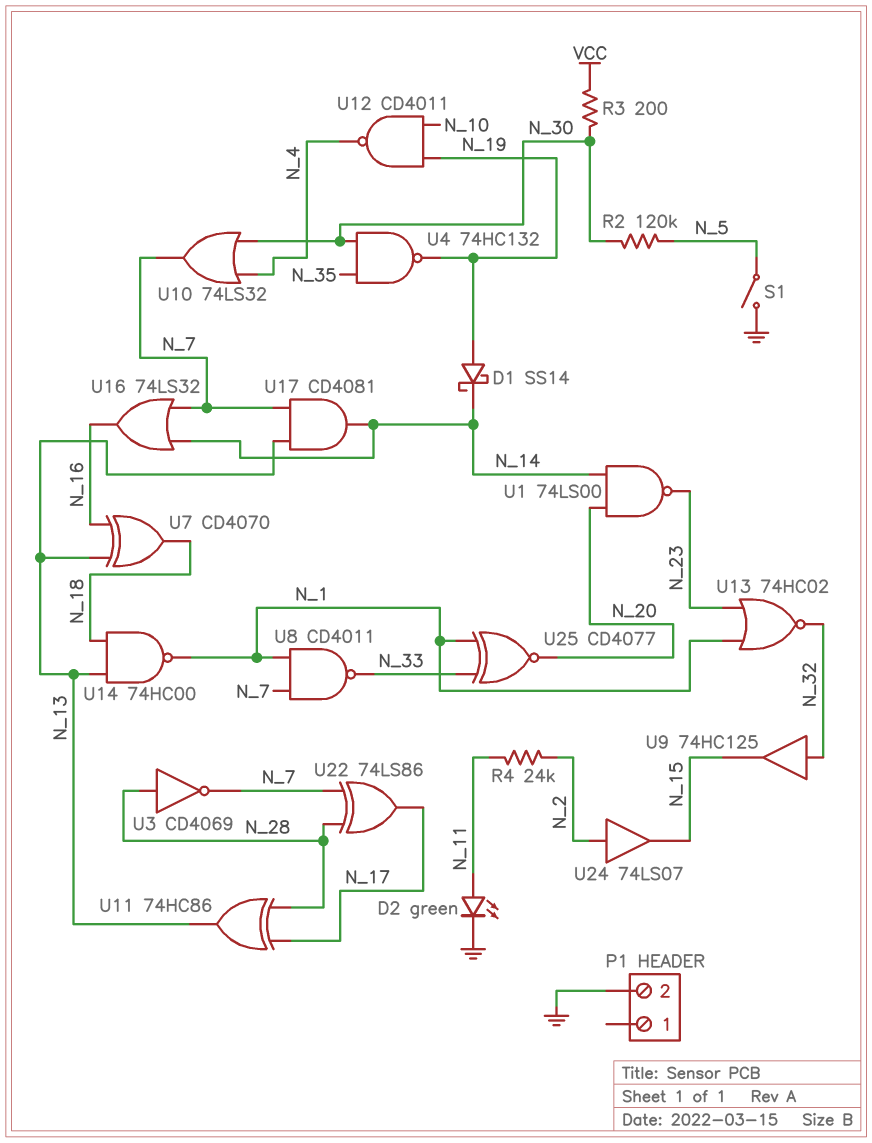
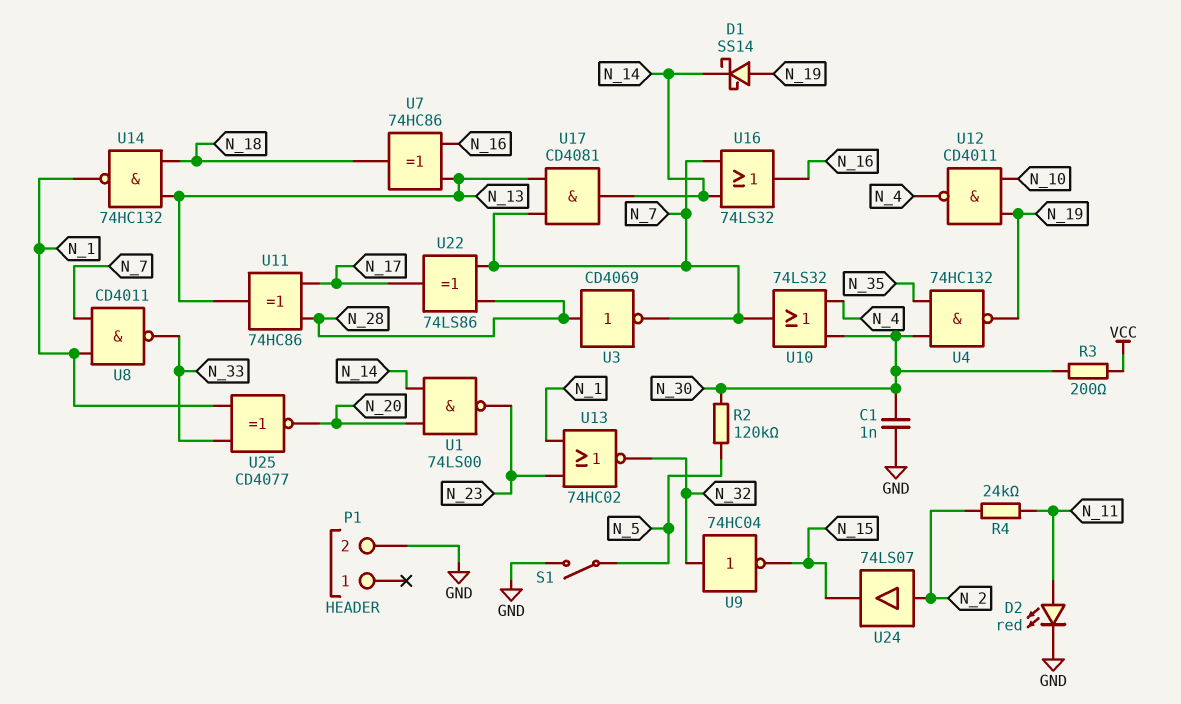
C1: none -> 1nF (GND, N_30)
D2: LED green (A N_11, K GND) -> LED red (A N_11, K GND)
U7: XOR CD4070 (in N_13, in N_16, out N_18) -> XOR 74HC86 (in N_13, in N_16, out N_18)
U9: buffer 74HC125 (in N_32, out N_15) -> NOT 74HC04 (in N_32, out N_15)
U14: NAND 74HC00 (in N_13, in N_18, out N_1) -> NAND 74HC132 (in N_13, in N_18, out N_1)

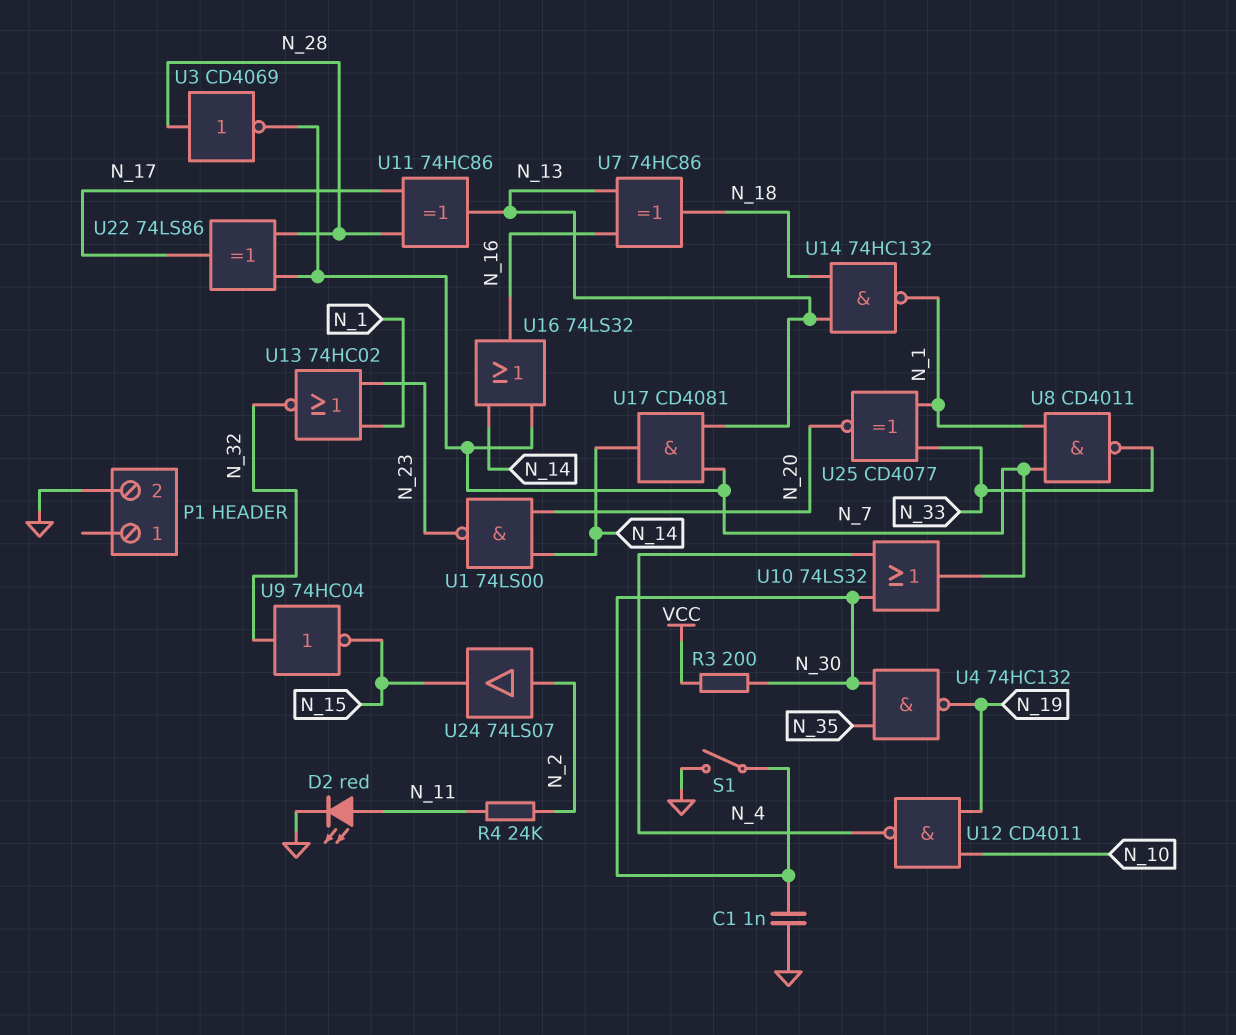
D1: schottky SS14 (A N_19, K N_14) -> none
R2: 120k (N_5, N_30) -> none
S1: switch (GND, N_5) -> switch (GND, N_30)

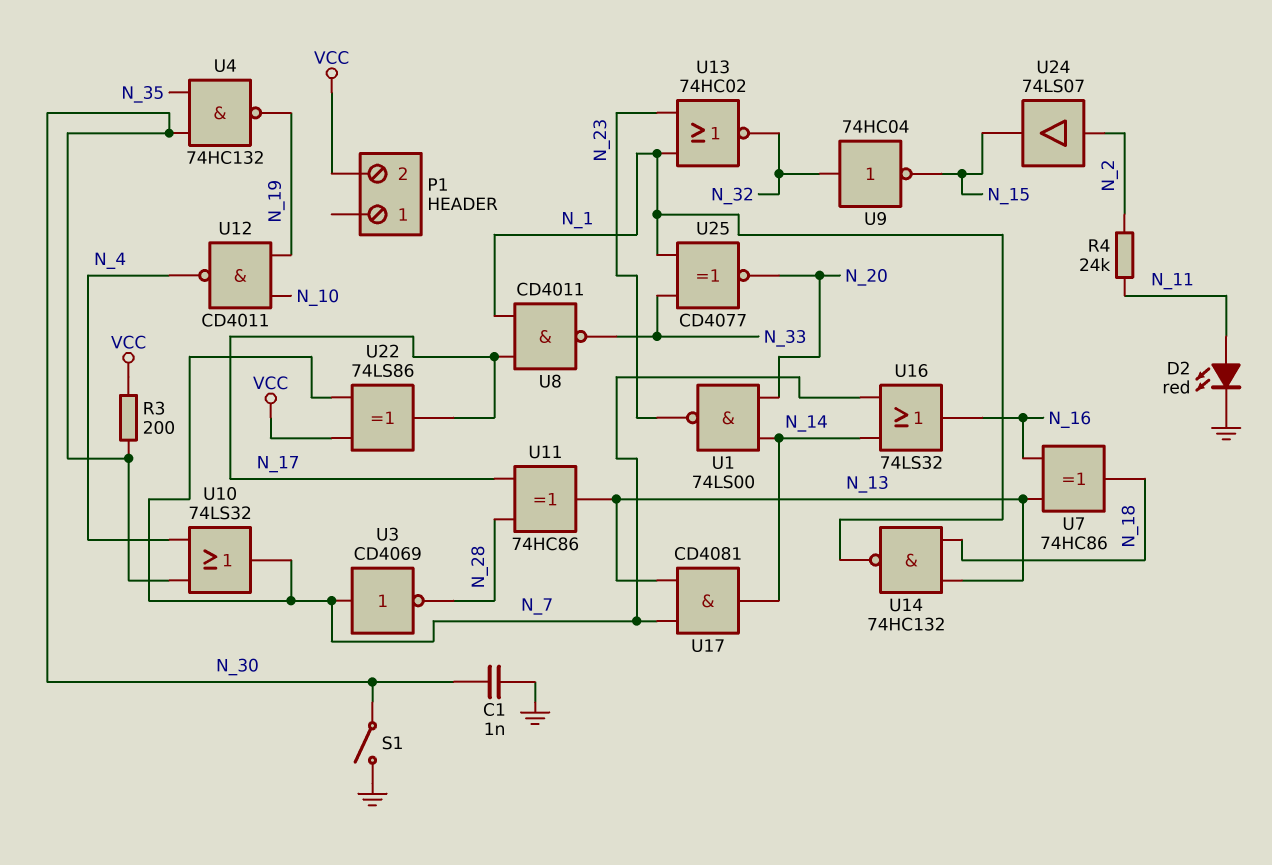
P1 pin 2: GND -> VCC
U3: NOT CD4069 (in N_28, out N_7) -> NOT CD4069 (in N_7, out N_28)
U8: NAND CD4011 (in N_1, in N_7, out N_33) -> NAND CD4011 (in N_1, in N_17, out N_33)
U22: XOR 74LS86 (in N_7, in N_28, out N_17) -> XOR 74LS86 (in N_7, in VCC, out N_17)

